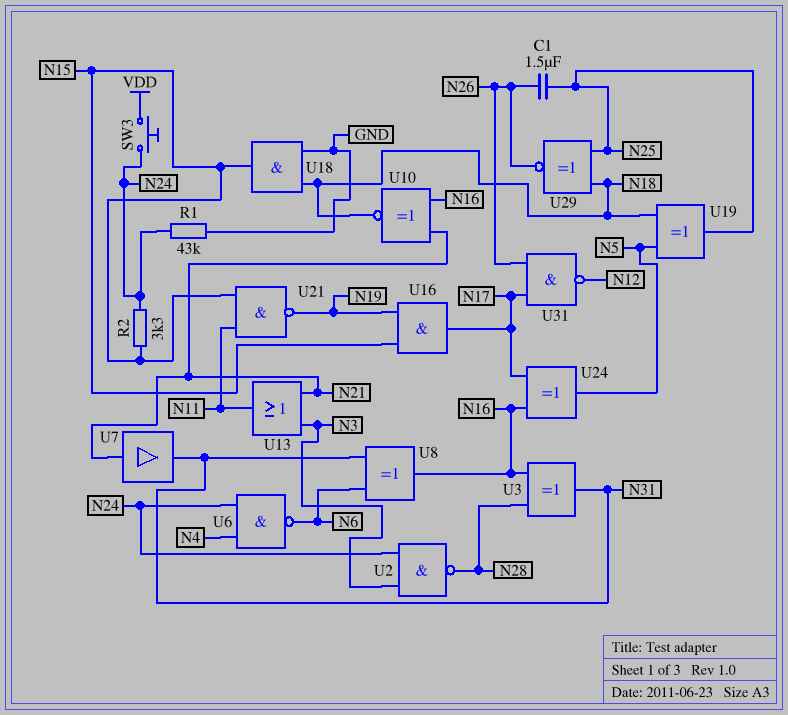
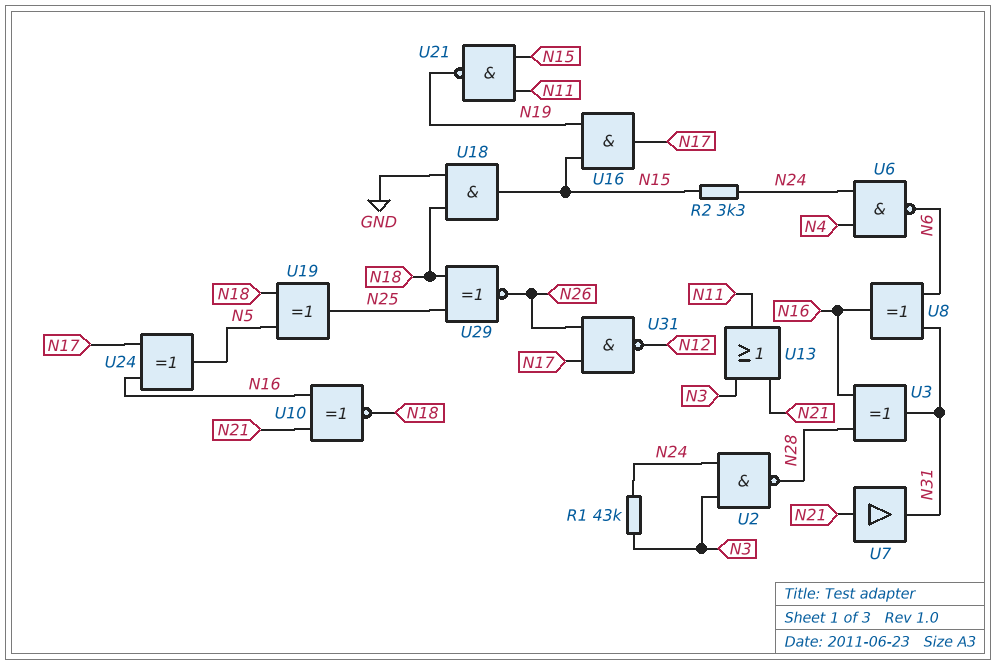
C1: 1.5uF (N25, N26) -> none
R1: 43k (GND, N24) -> 43k (N3, N24)
SW3: button (N24, VDD) -> none

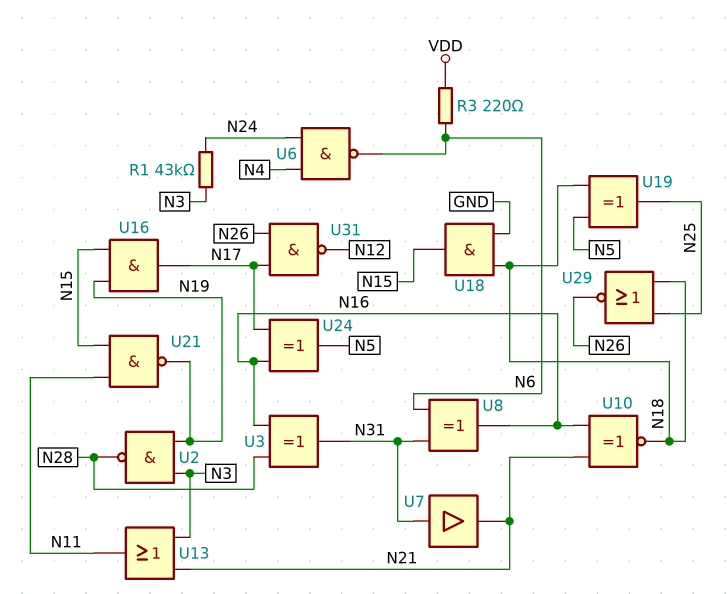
R2: 3.3k (N15, N24) -> none
R3: none -> 220 (N6, VDD)
U2: NAND (in N3, in N24, out N28) -> NAND (in N3, in N19, out N28)
U7: buffer (in N21, out N31) -> buffer (in N31, out N21)
U29: XNOR (in N18, in N25, out N26) -> NOR (in N18, in N25, out N26)

